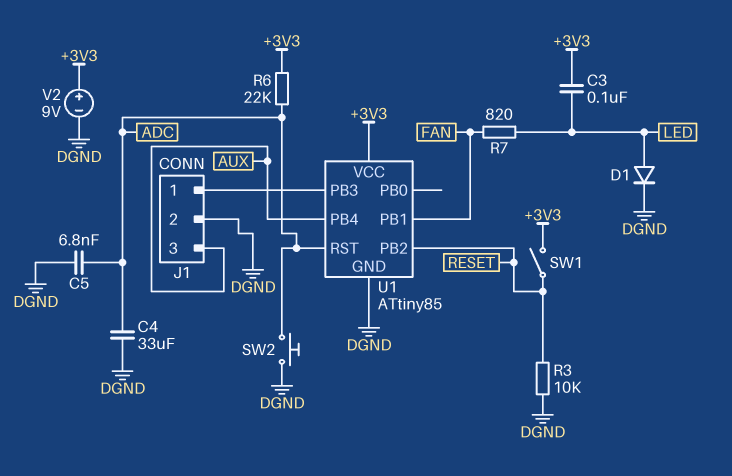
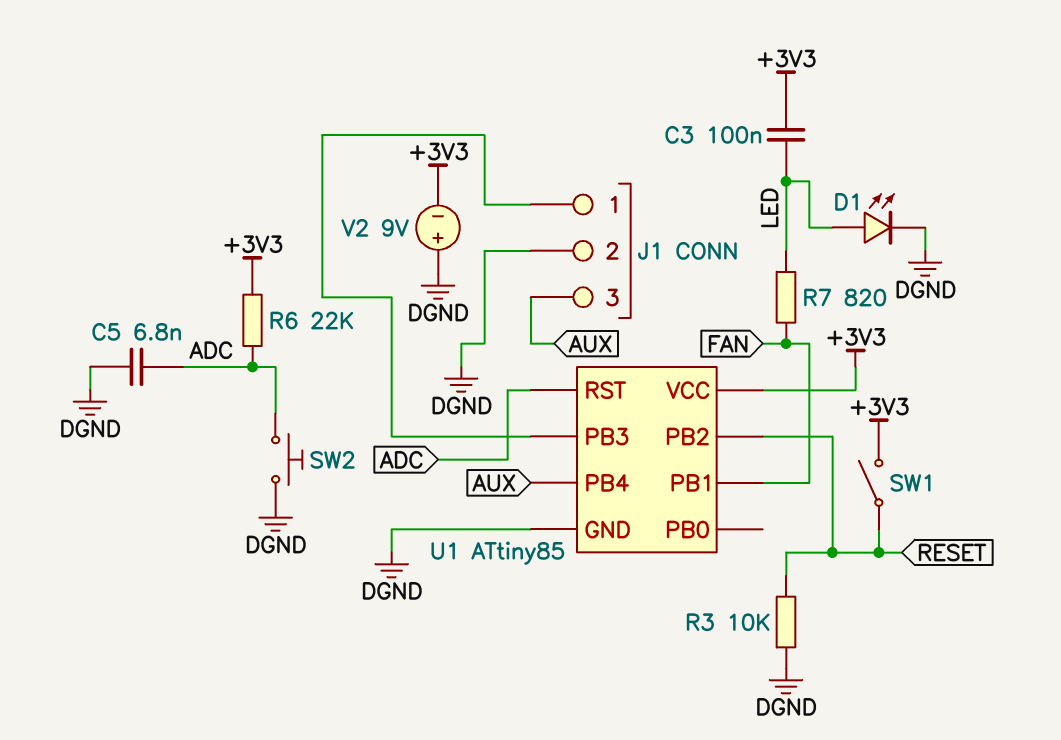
C4: 33uF (ADC, DGND) -> none
D1: diode (A LED, K DGND) -> LED (A LED, K DGND)
V2: 9V (plus +3V3, minus DGND) -> 9V (plus DGND, minus +3V3)

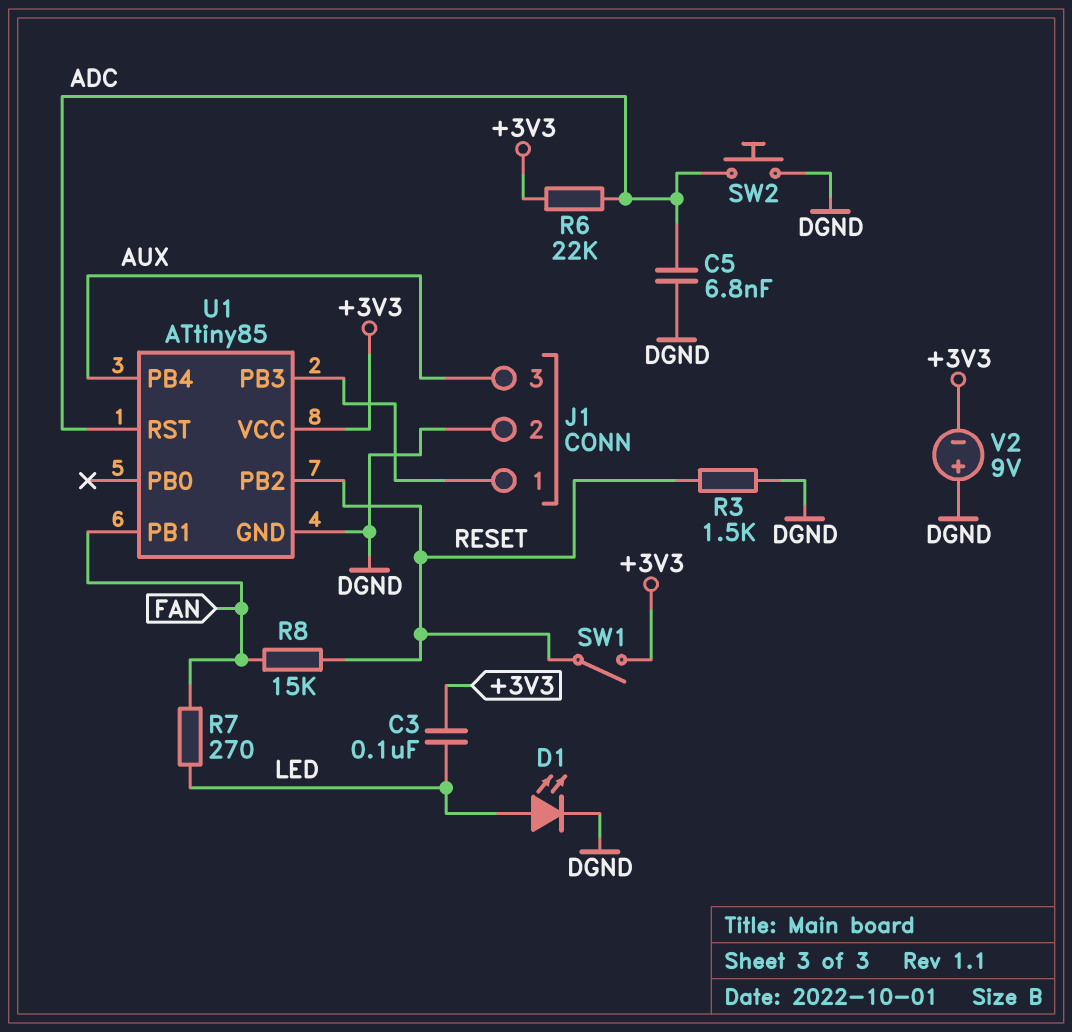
R3: 10k (DGND, RESET) -> 1.5k (DGND, RESET)
R7: 820 (FAN, LED) -> 270 (FAN, LED)
R8: none -> 15k (FAN, RESET)

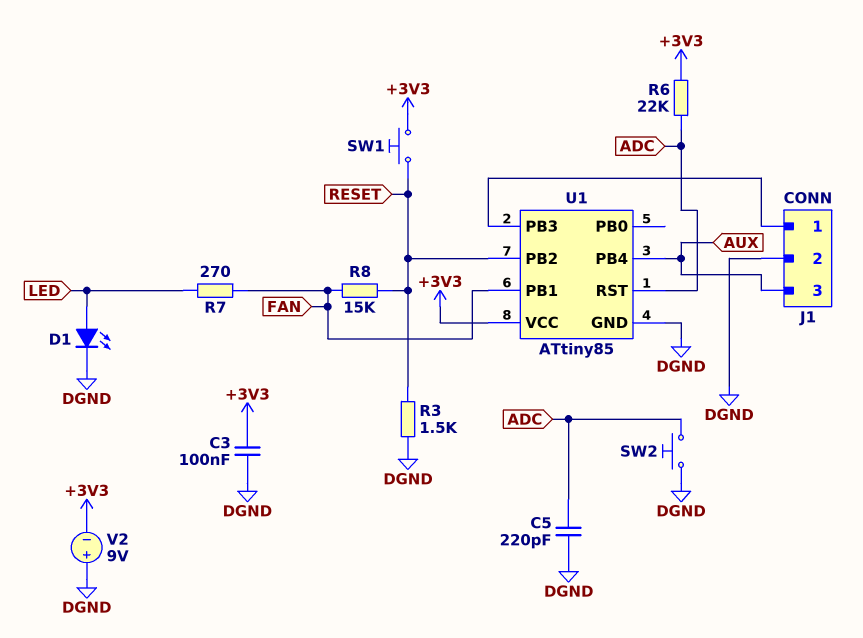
C3: 100nF (+3V3, LED) -> 100nF (+3V3, DGND)
C5: 6.8nF (ADC, DGND) -> 220pF (ADC, DGND)
SW1: switch (+3V3, RESET) -> button (+3V3, RESET)

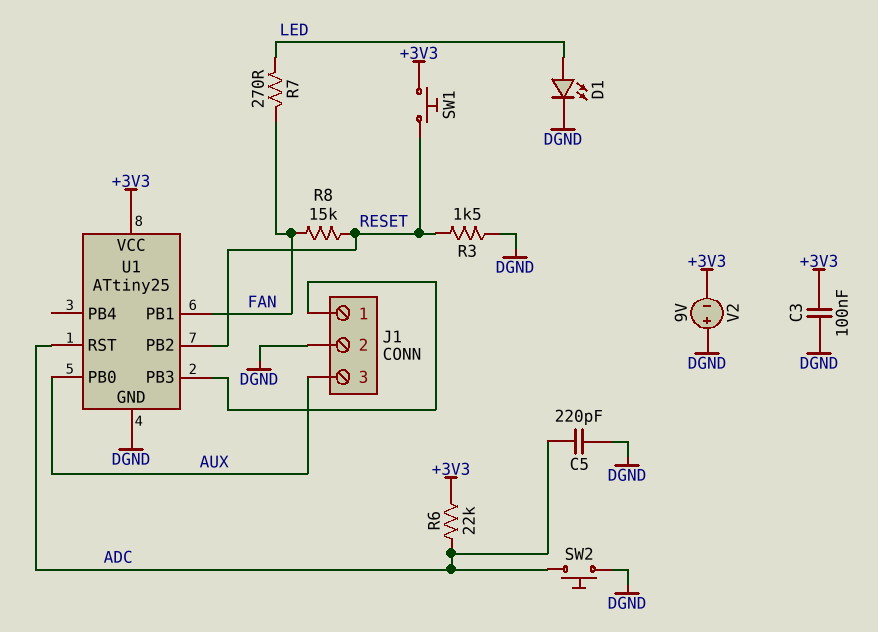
U1: ATtiny85 -> ATtiny25
U1 pin PB0: none -> AUX
U1 pin PB4: AUX -> none

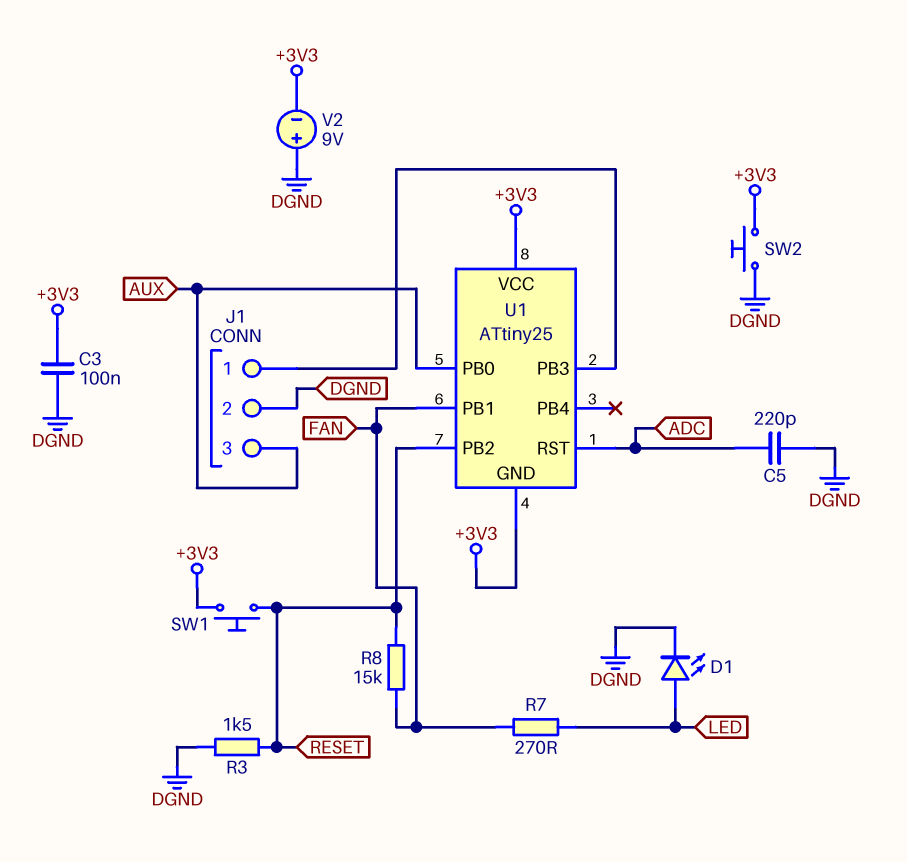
R6: 22k (+3V3, ADC) -> none
SW2: button (ADC, DGND) -> button (+3V3, DGND)
U1 pin GND: DGND -> +3V3

